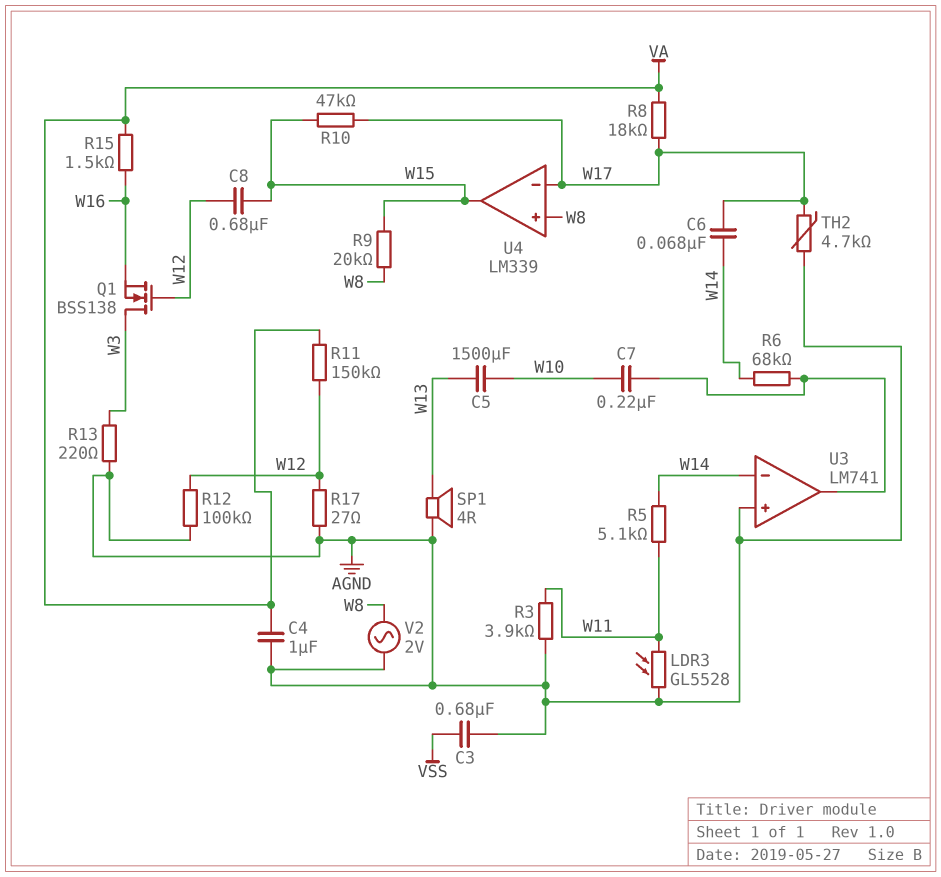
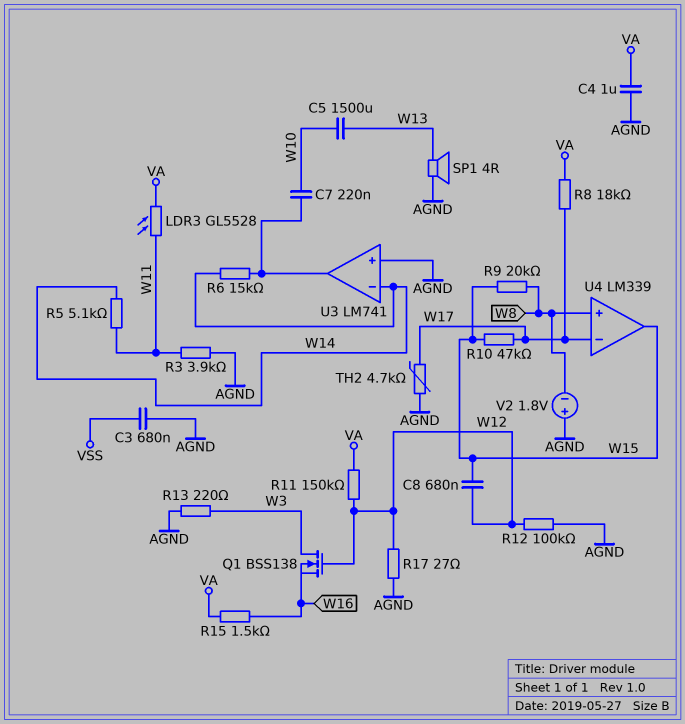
C6: 68nF (W14, W17) -> none
LDR3: GL5528 (AGND, W11) -> GL5528 (VA, W11)
R6: 68k (U3/out, W14) -> 15k (U3/out, W14)
V2: AC 2V (AGND, W8) -> 1.8V (plus AGND, minus W8)

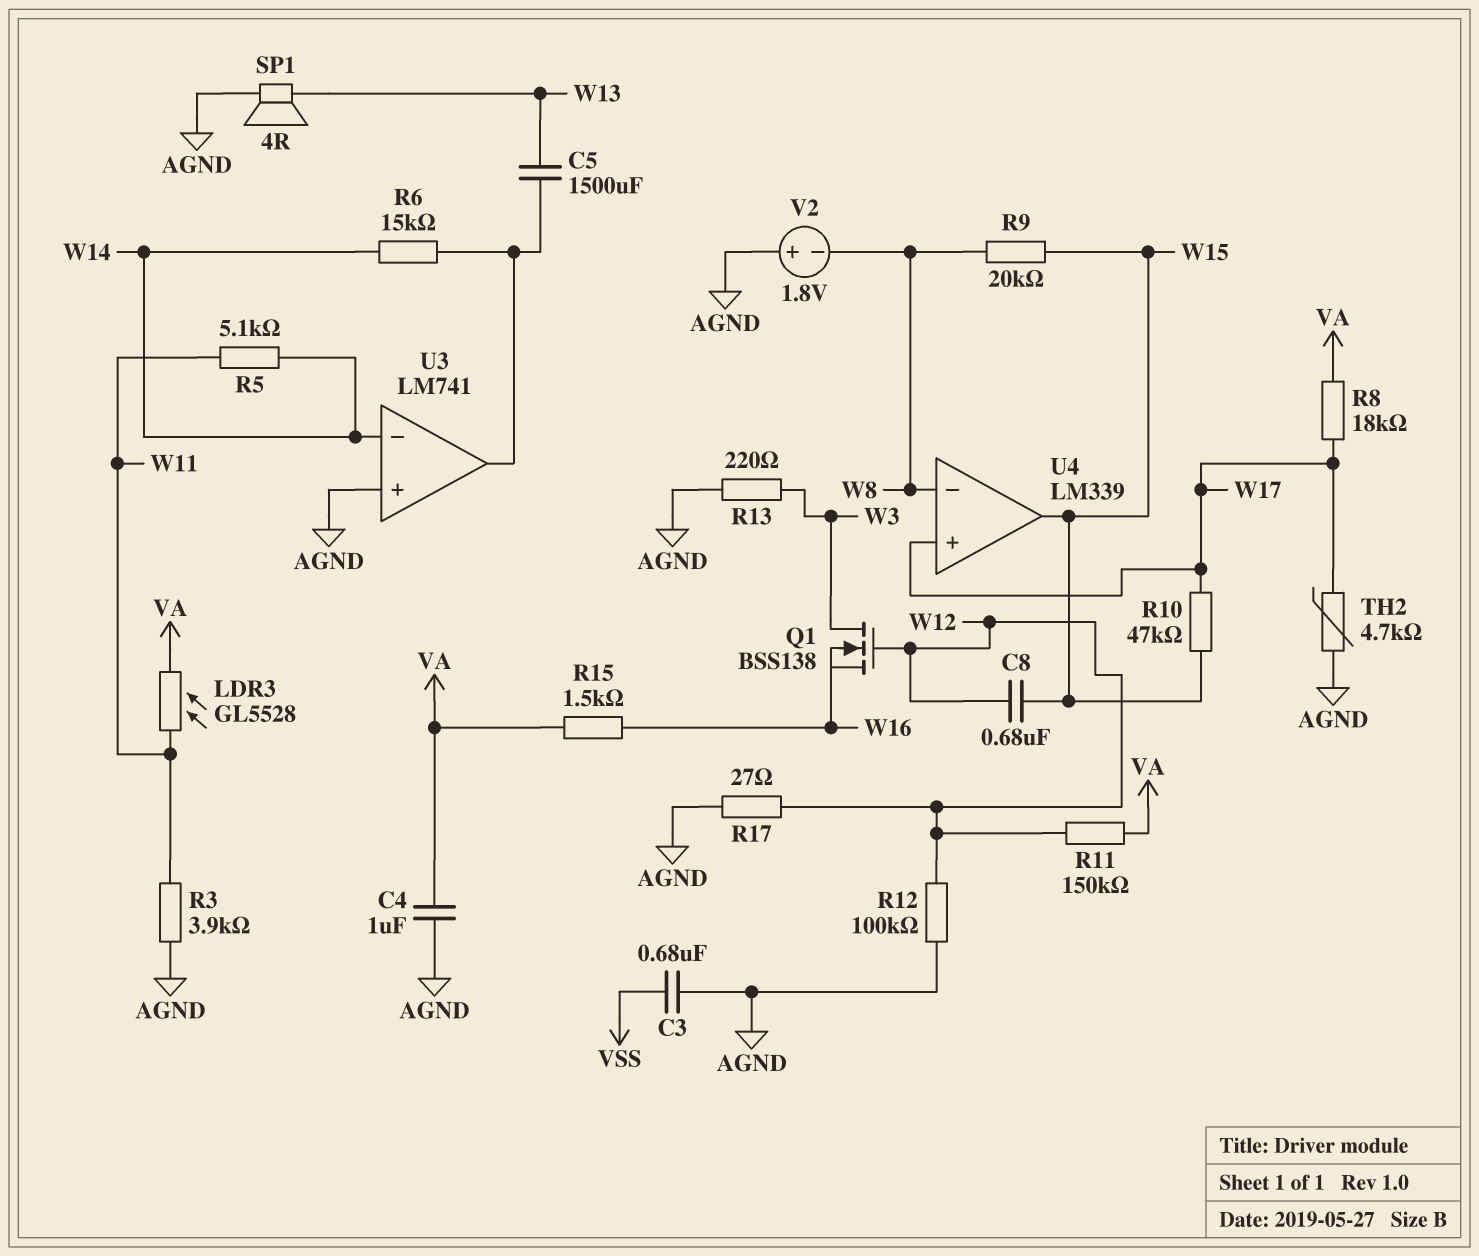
C5: 1500uF (W10, W13) -> 1500uF (U3/out, W13)
C7: 220nF (U3/out, W10) -> none
U4 pin in+: W8 -> W17
U4 pin in-: W17 -> W8

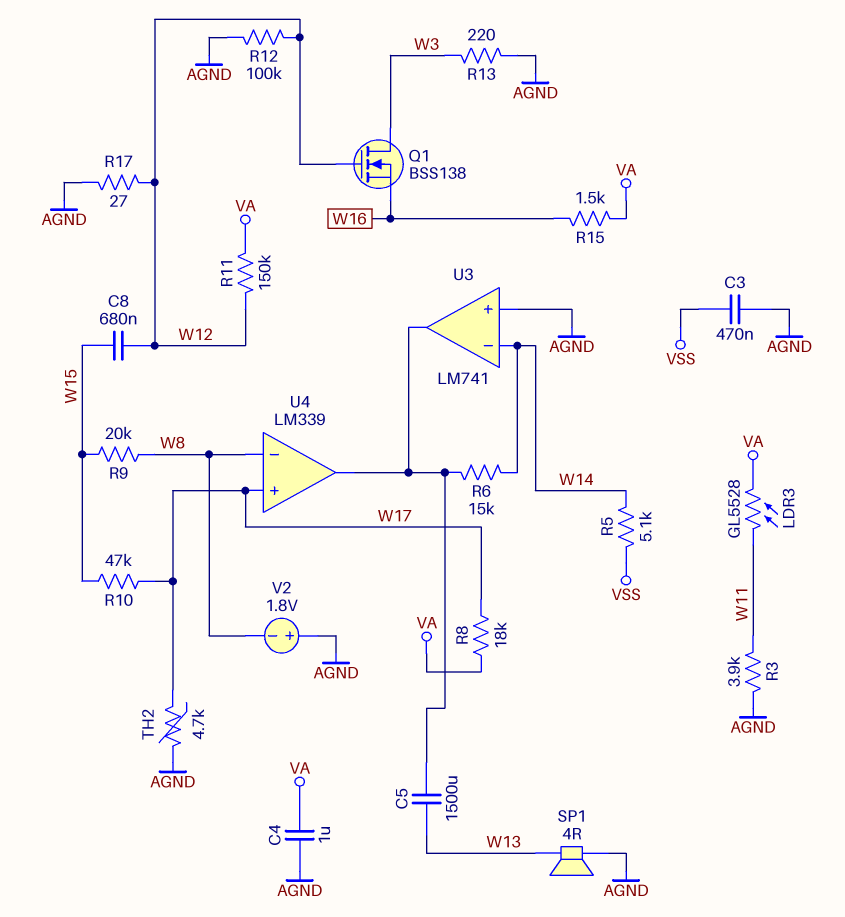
C3: 680nF (AGND, VSS) -> 470nF (AGND, VSS)
R5: 5.1k (W11, W14) -> 5.1k (VSS, W14)
U4 pin out: W15 -> U3/out

